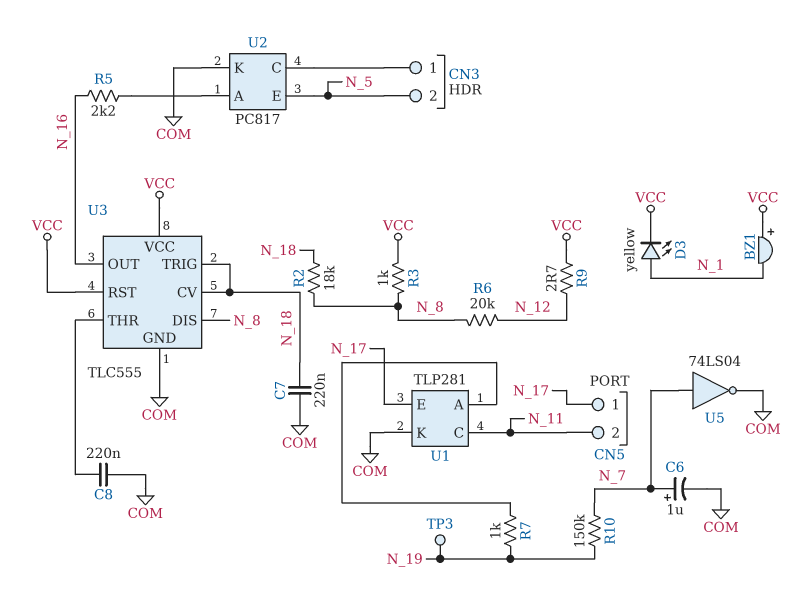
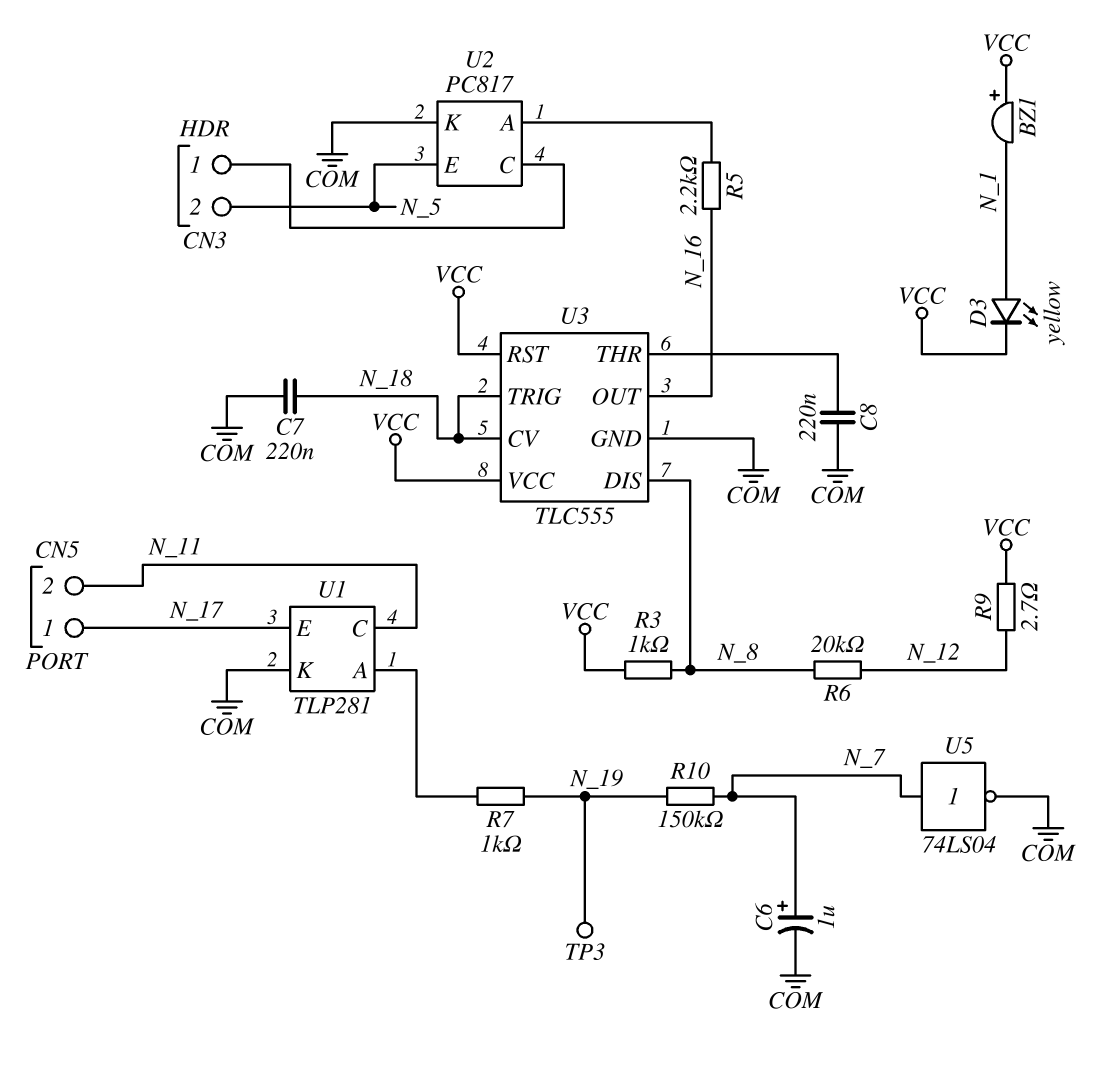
R2: 18k (N_8, N_18) -> none

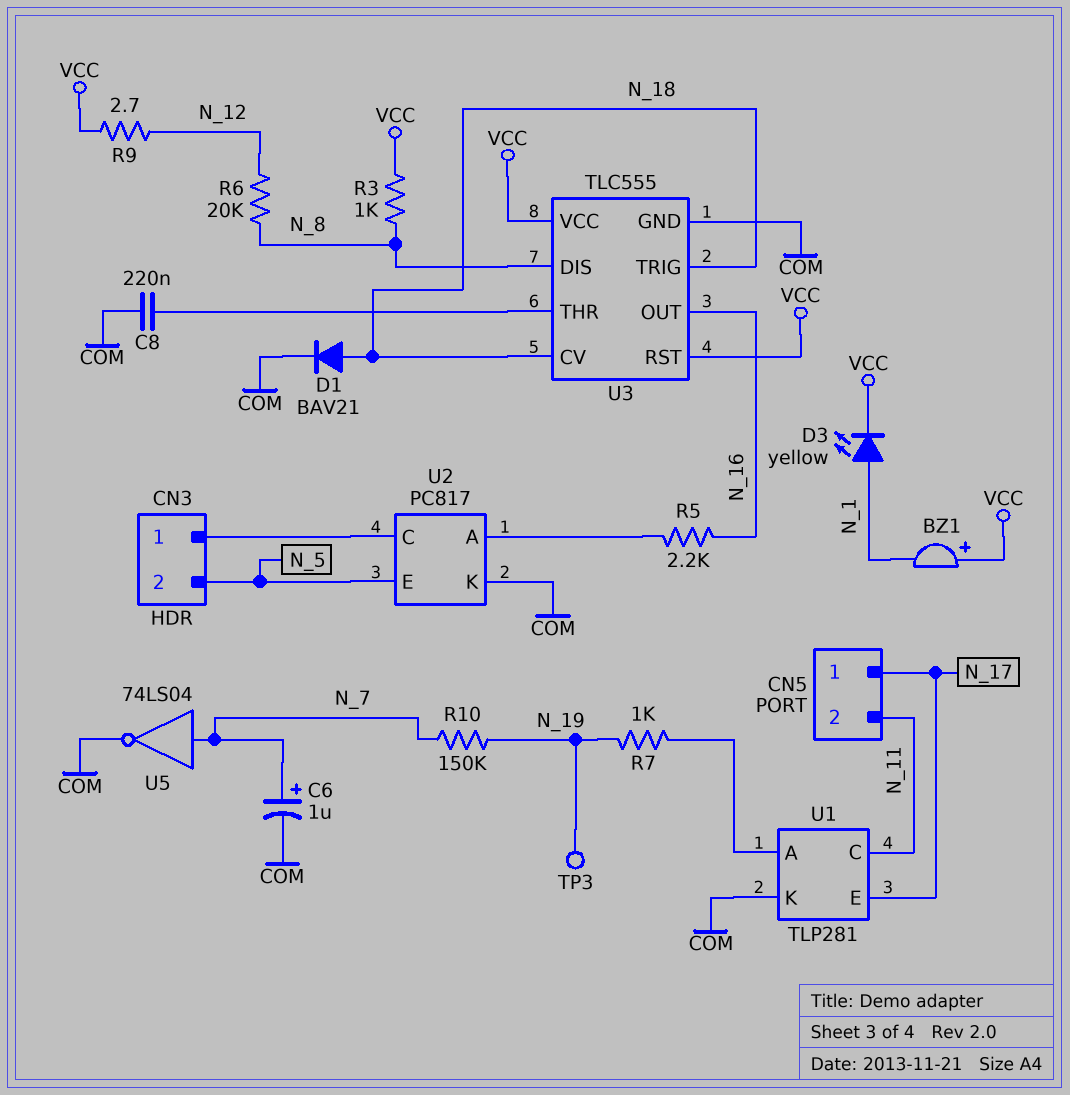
C7: 220nF (COM, N_18) -> none
D1: none -> diode BAV21 (A N_18, K COM)

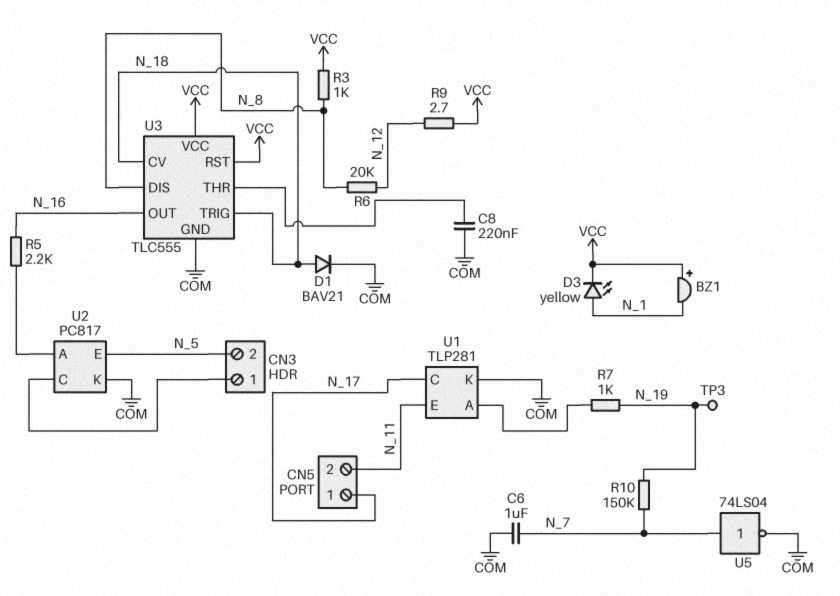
C6: 1uF (plus N_7, minus COM) -> 1uF (COM, N_7)
U1 pin C: N_11 -> N_17
U1 pin E: N_17 -> N_11

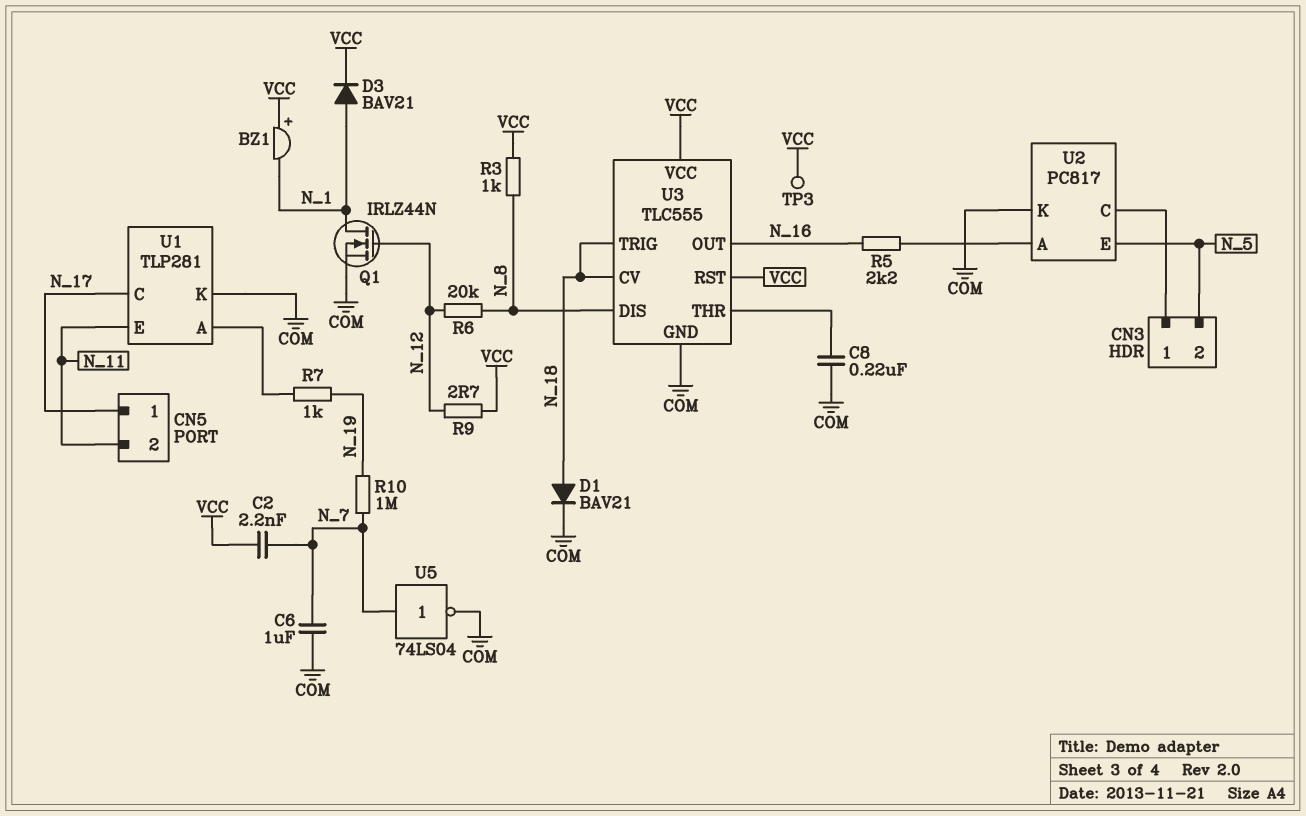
C2: none -> 2.2nF (N_7, VCC)
D3: LED yellow (A N_1, K VCC) -> diode BAV21 (A N_1, K VCC)
Q1: none -> NMOS IRLZ44N (G N_12, D N_1, S COM)
R10: 150k (N_7, N_19) -> 1M (N_7, N_19)
TP3: test point (N_19) -> test point (VCC)

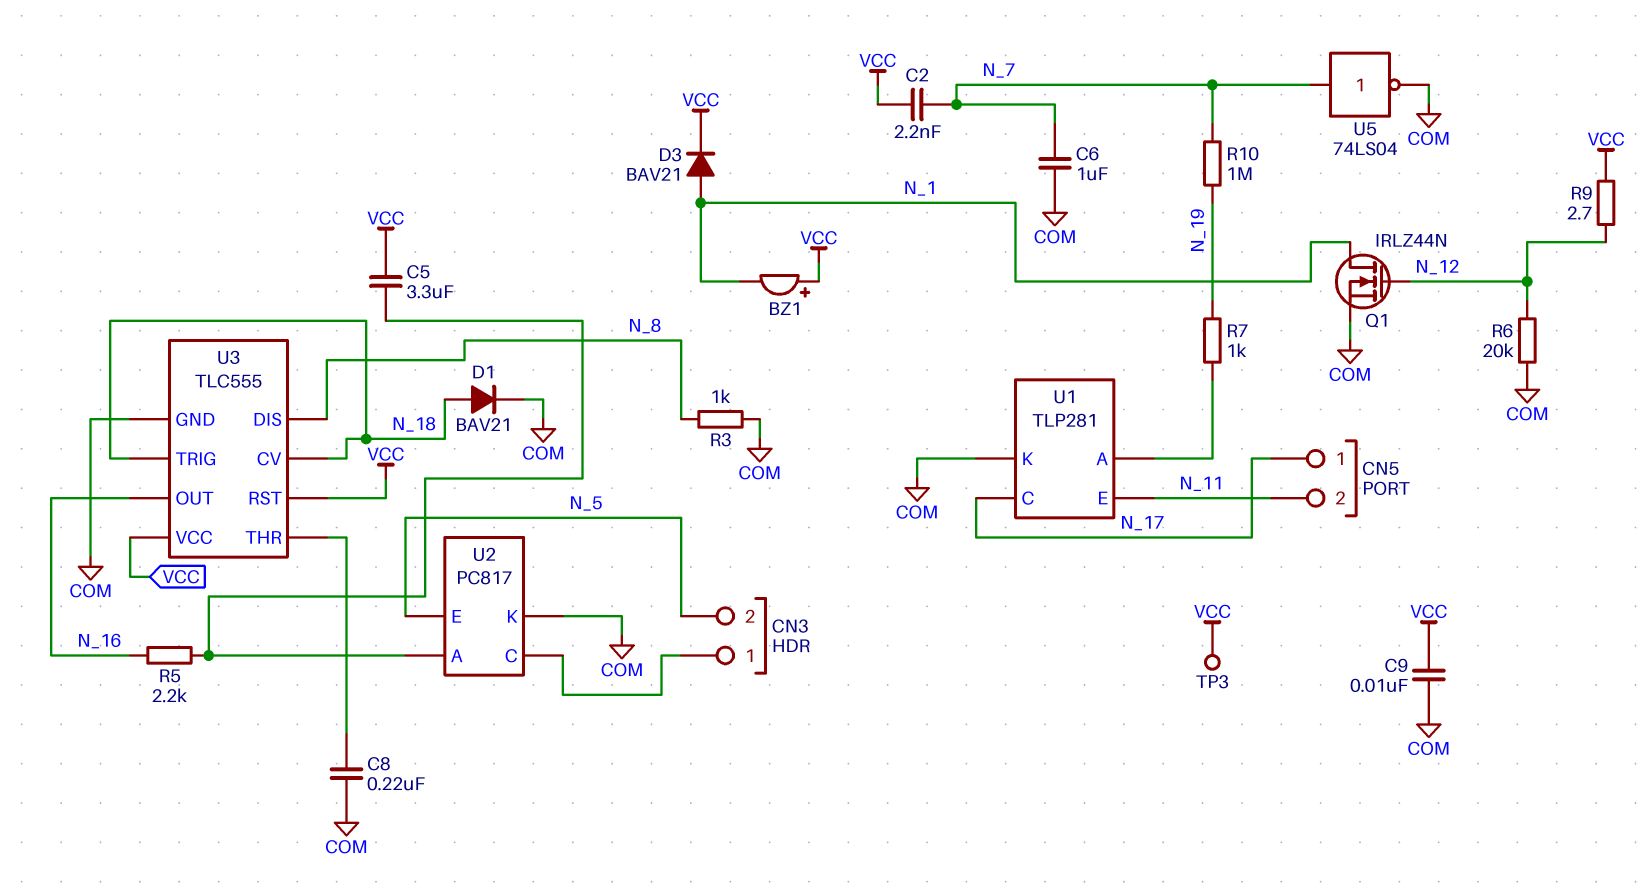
C5: none -> 3.3uF (U2/A, VCC)
C9: none -> 10nF (COM, VCC)
R3: 1k (N_8, VCC) -> 1k (COM, N_8)
R6: 20k (N_8, N_12) -> 20k (COM, N_12)

